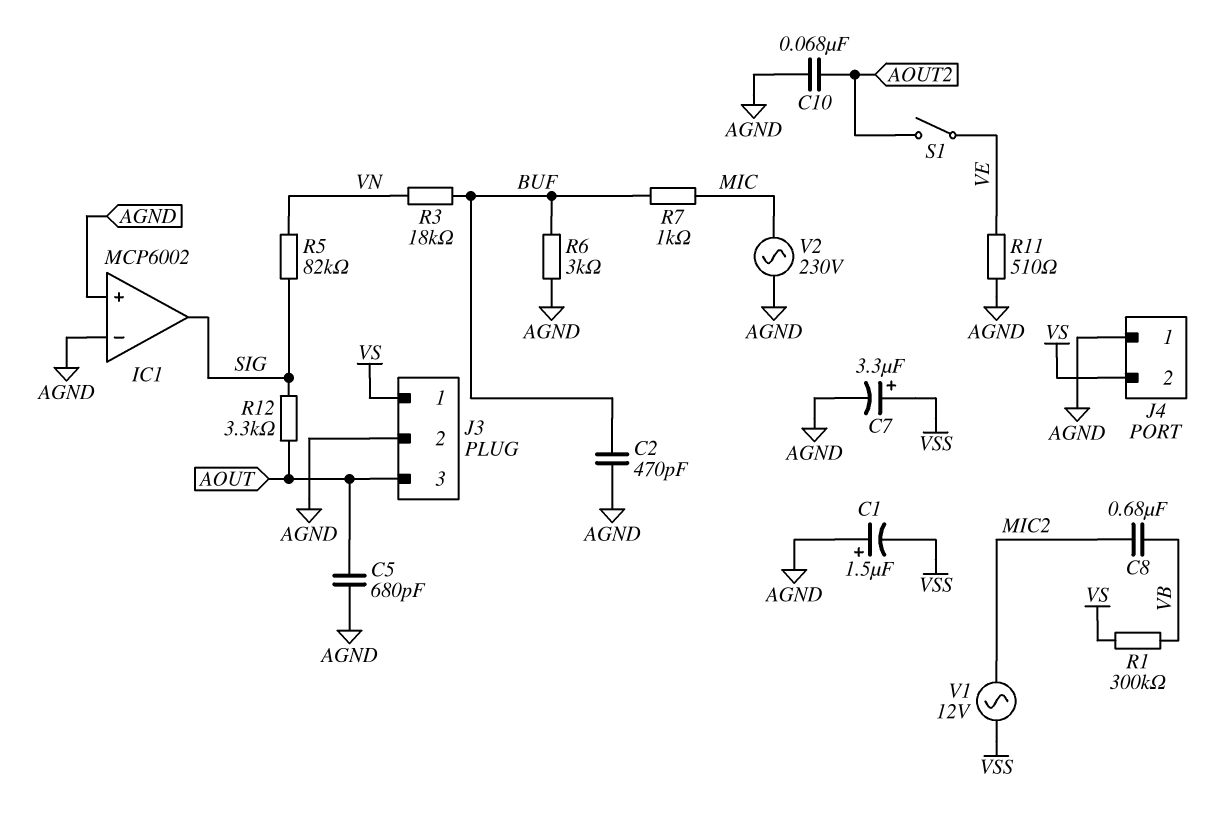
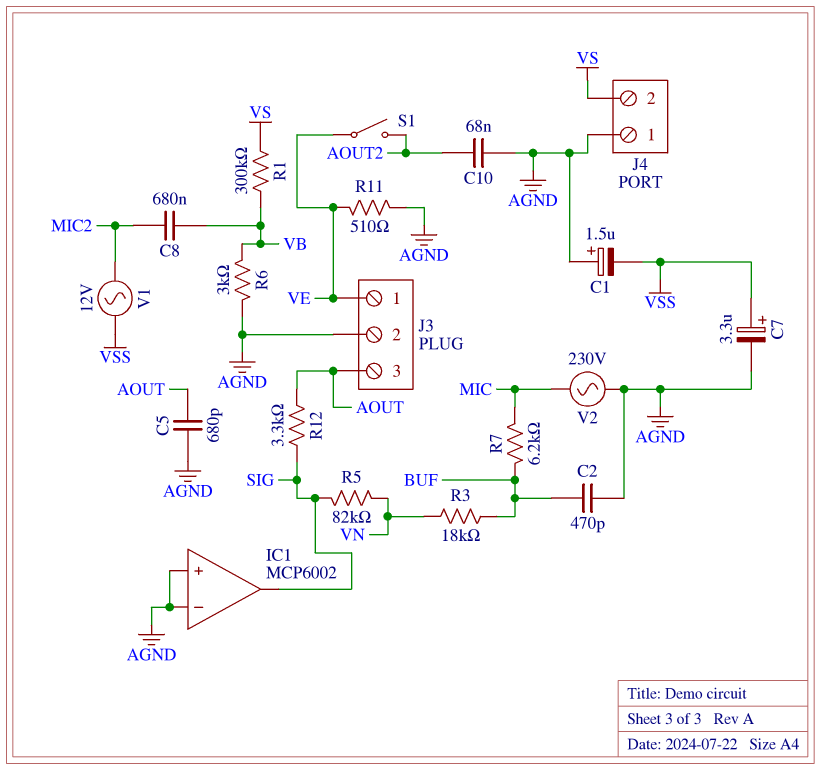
J3 pin 1: VS -> VE
R6: 3k (AGND, BUF) -> 3k (AGND, VB)
R7: 1k (BUF, MIC) -> 6.2k (BUF, MIC)

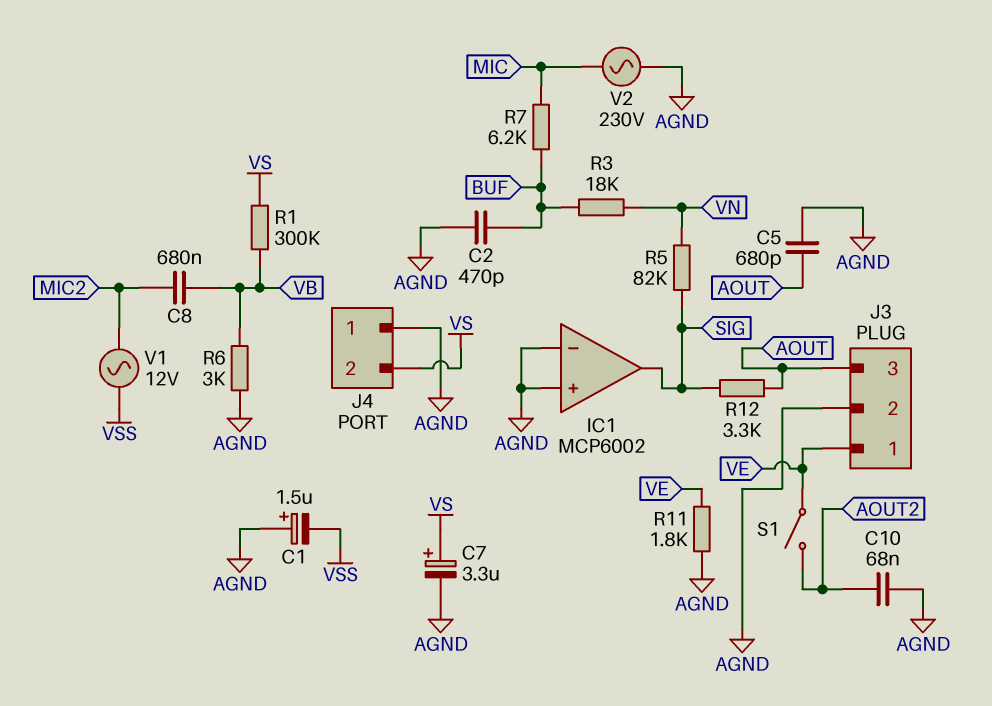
C7: 3.3uF (plus VSS, minus AGND) -> 3.3uF (plus VS, minus AGND)
R11: 510 (AGND, VE) -> 1.8k (AGND, VE)

